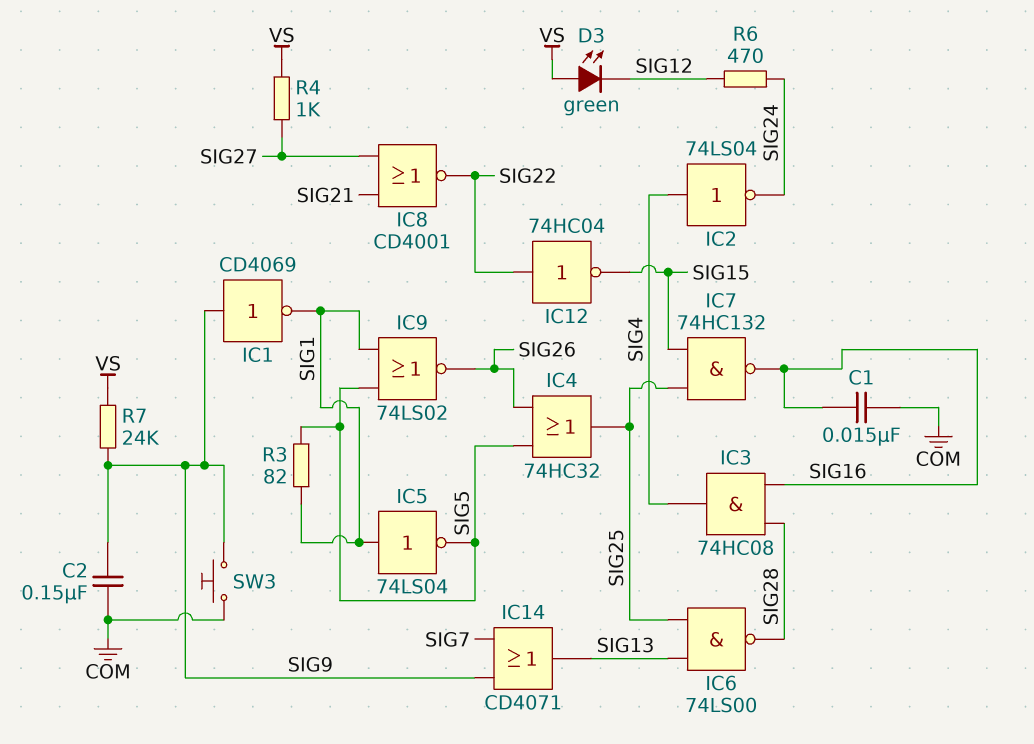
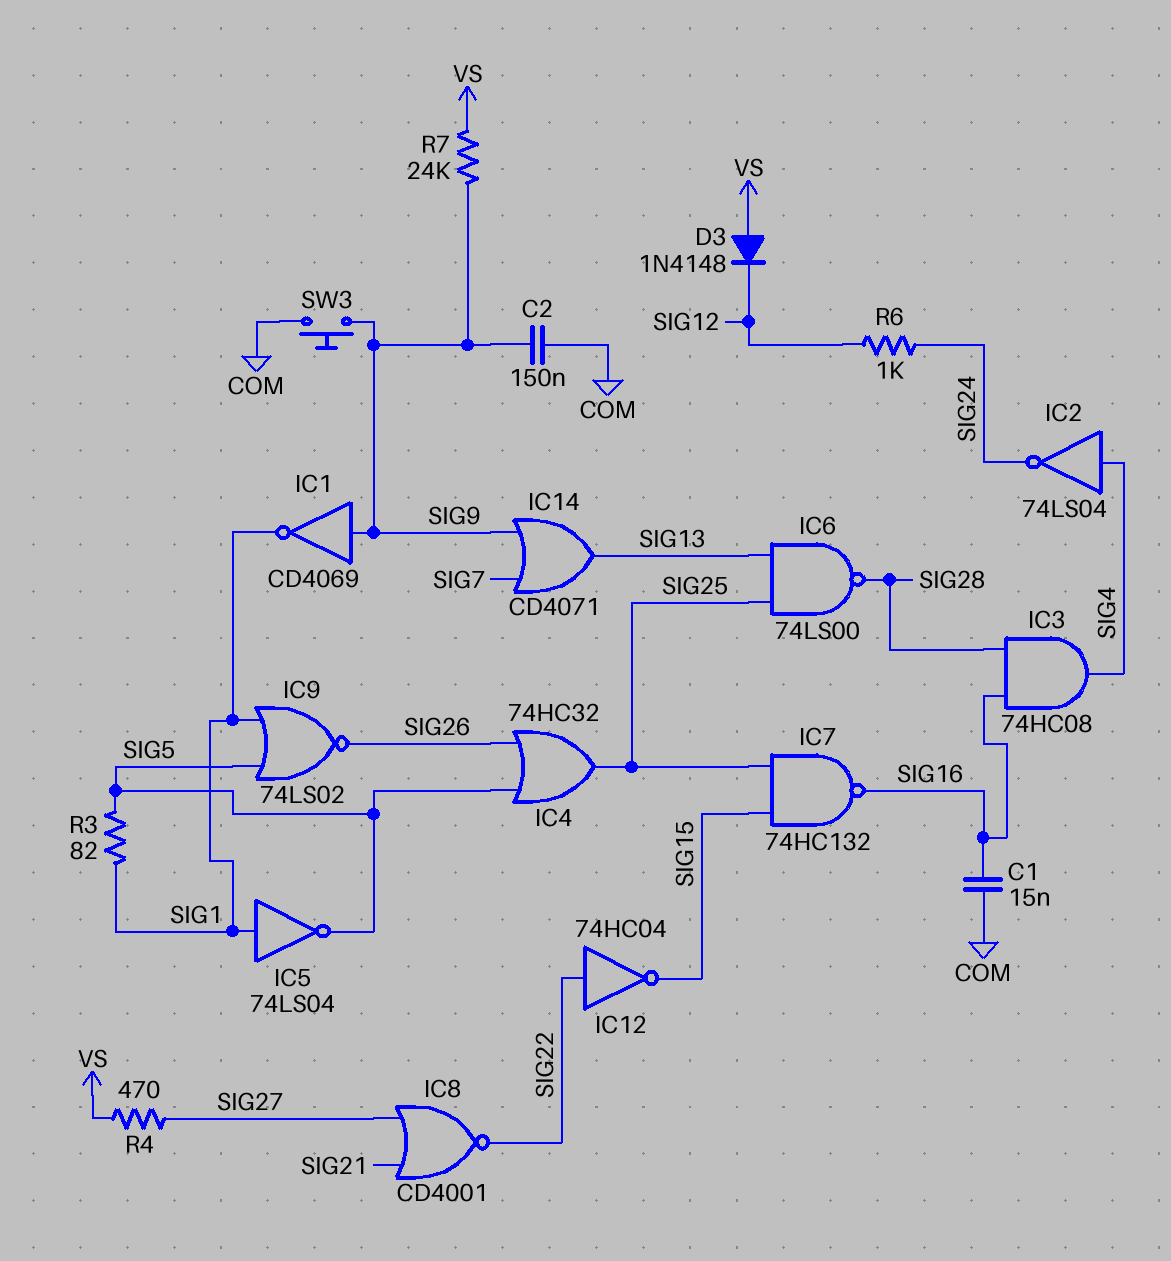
D3: LED green (A VS, K SIG12) -> diode 1N4148 (A VS, K SIG12)
R4: 1k (SIG27, VS) -> 470 (SIG27, VS)
R6: 470 (SIG12, SIG24) -> 1k (SIG12, SIG24)

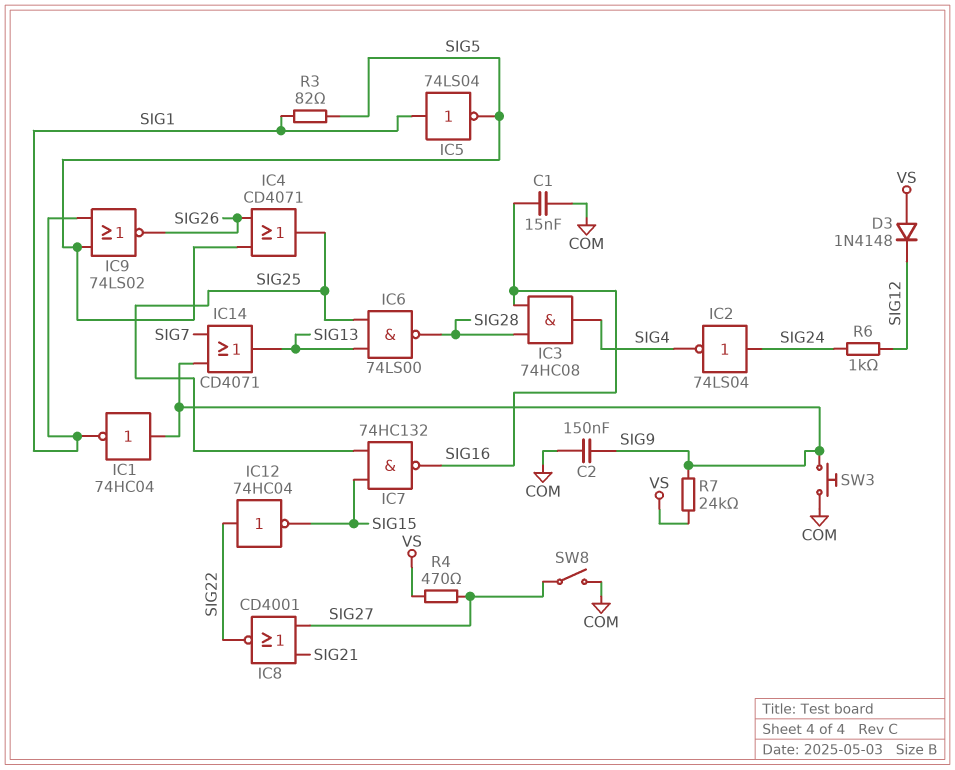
IC1: NOT CD4069 (in SIG9, out SIG1) -> NOT 74HC04 (in SIG9, out SIG1)
IC2: NOT 74LS04 (in SIG4, out SIG24) -> NOT 74LS04 (in SIG24, out SIG4)
IC4: OR 74HC32 (in SIG5, in SIG26, out SIG25) -> OR CD4071 (in SIG5, in SIG26, out SIG25)
SW8: none -> switch (COM, SIG27)

